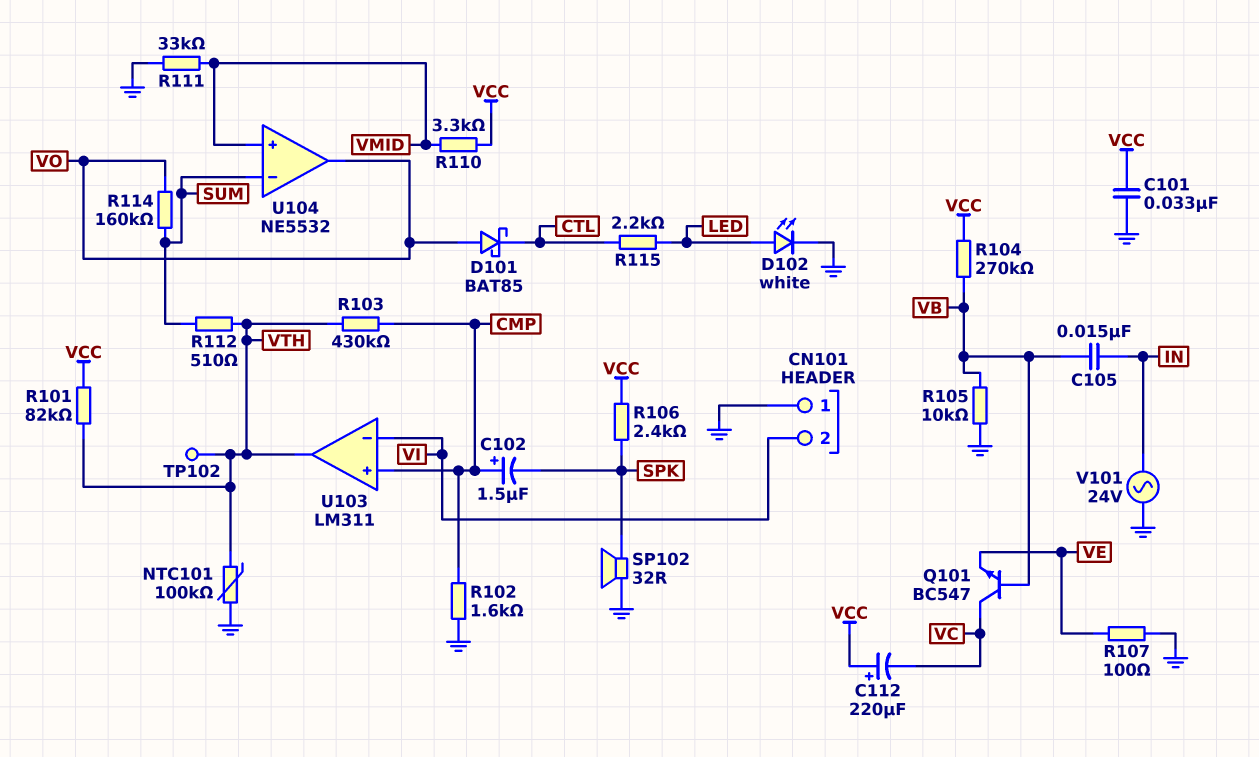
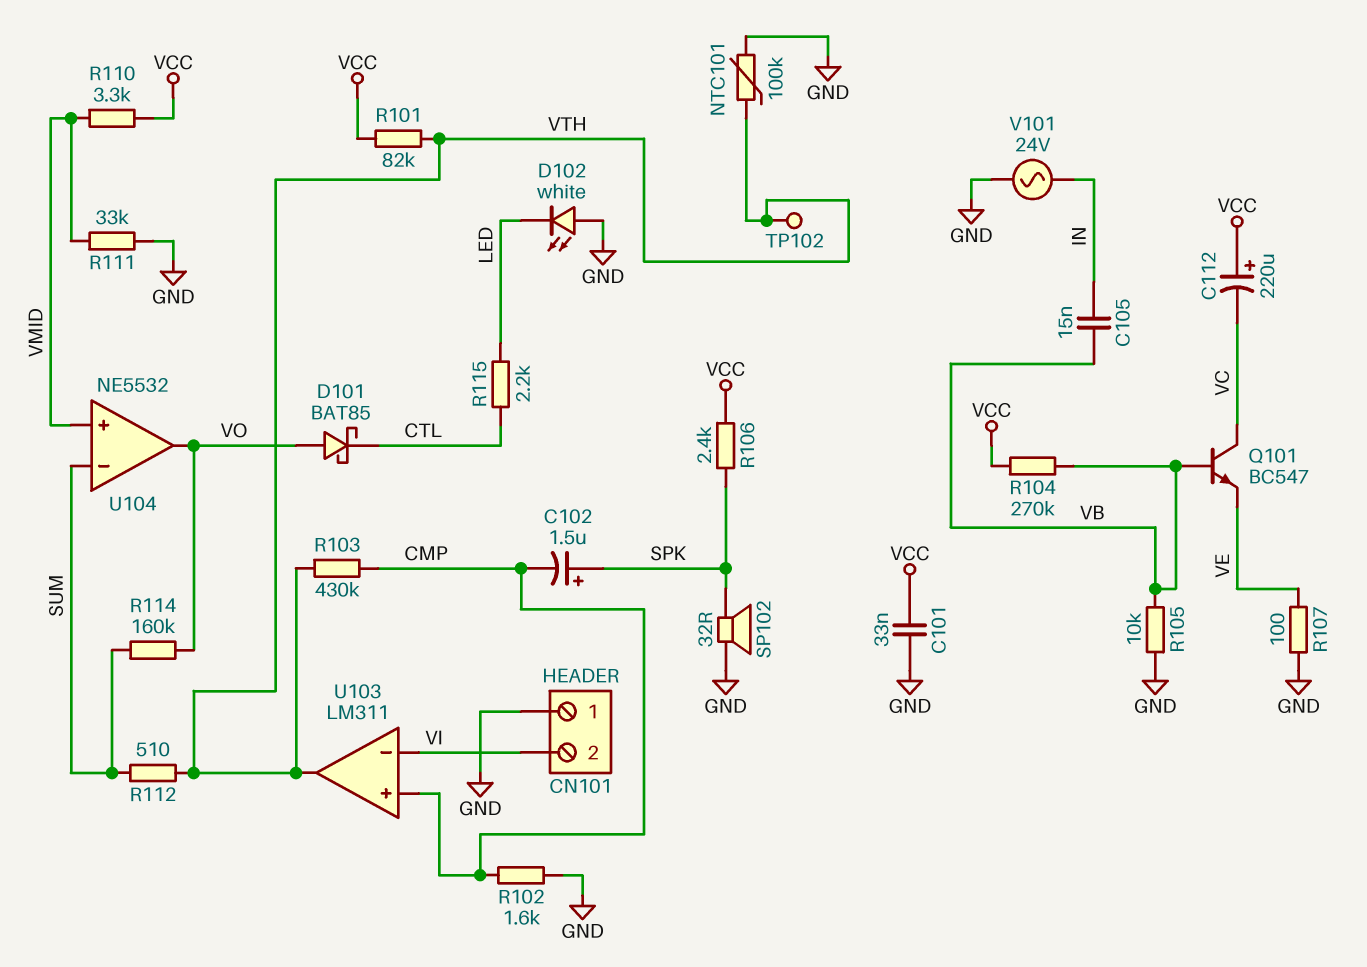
C102: 1.5uF (plus CMP, minus SPK) -> 1.5uF (plus SPK, minus CMP)
D102: LED white (A LED, K GND) -> LED white (A GND, K LED)

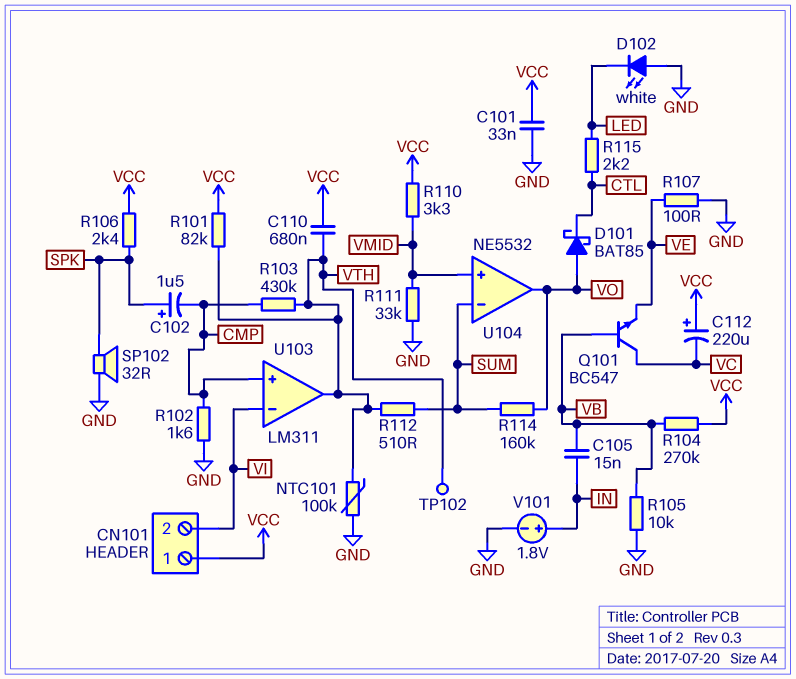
C110: none -> 680nF (VCC, VTH)
CN101 pin 1: GND -> VCC
V101: AC 24V (GND, IN) -> 1.8V (plus IN, minus GND)

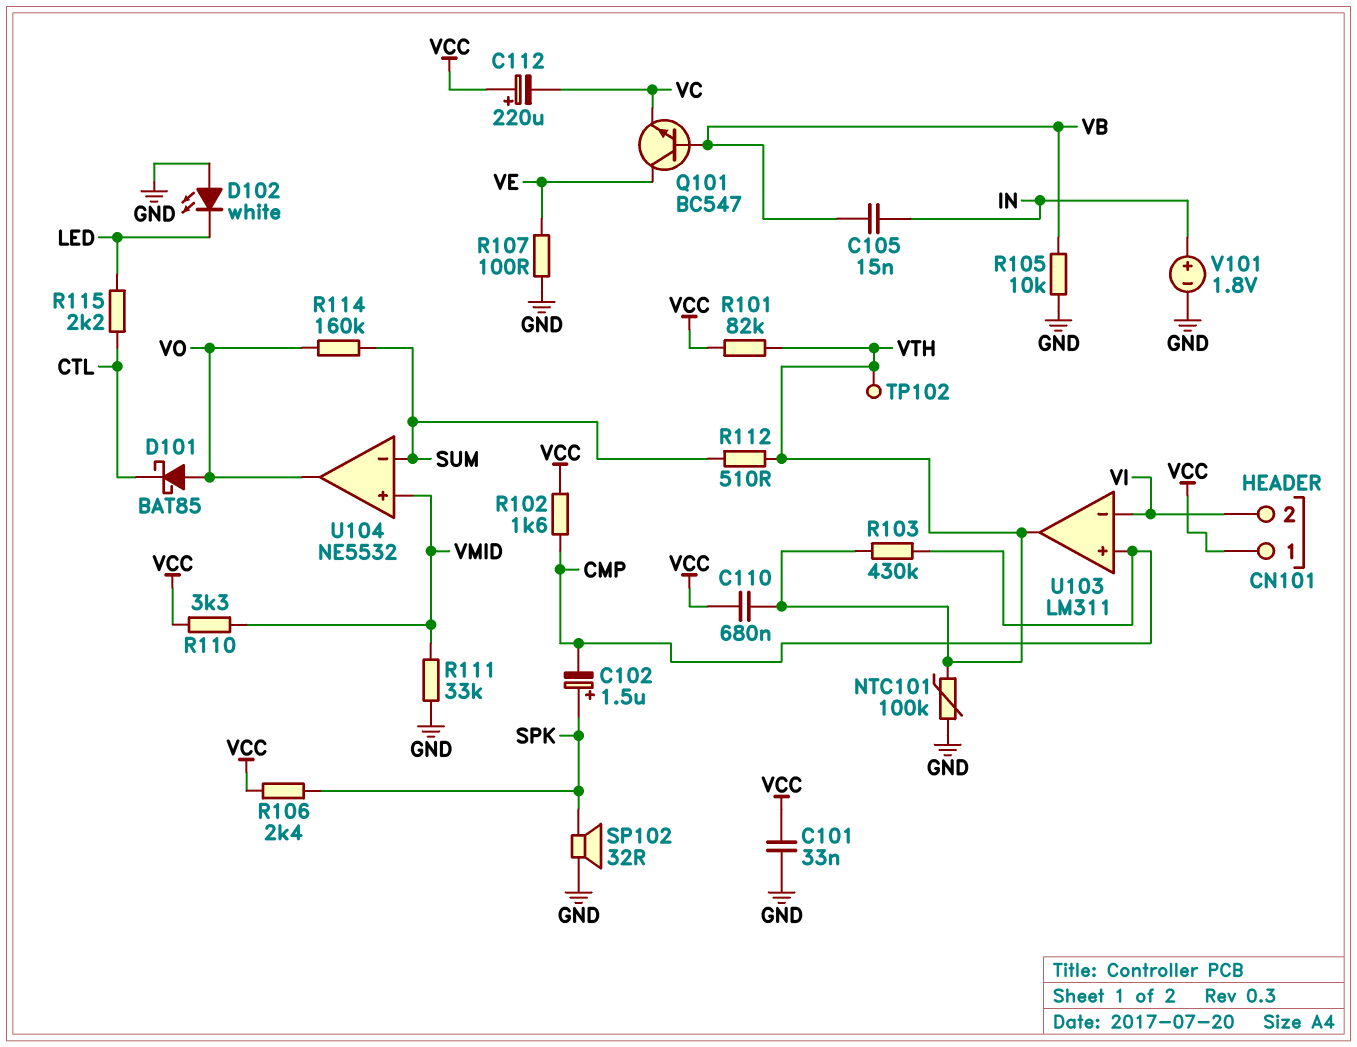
Q101: NPN BC547 (B VB, C VC, E VE) -> NPN BC547 (B VB, C VE, E VC)
R102: 1.6k (CMP, GND) -> 1.6k (CMP, VCC)
R104: 270k (VB, VCC) -> none

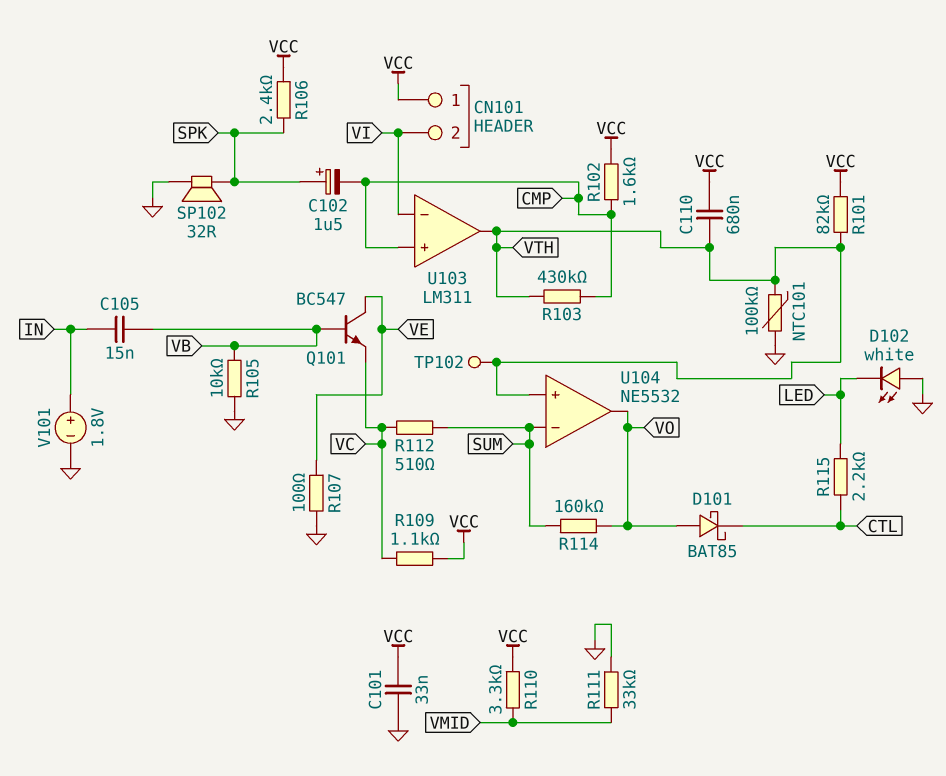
C112: 220uF (plus VCC, minus VC) -> none
R109: none -> 1.1k (VC, VCC)
R112: 510 (SUM, VTH) -> 510 (SUM, VC)
U104 pin in+: VMID -> VTH

